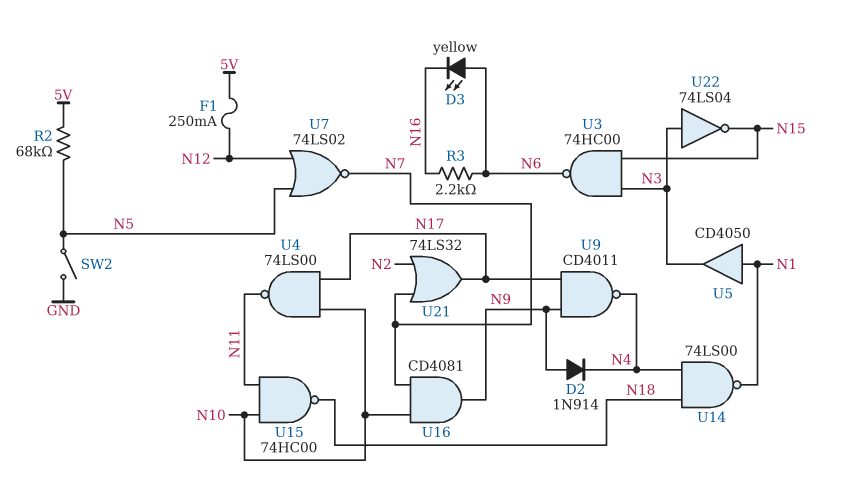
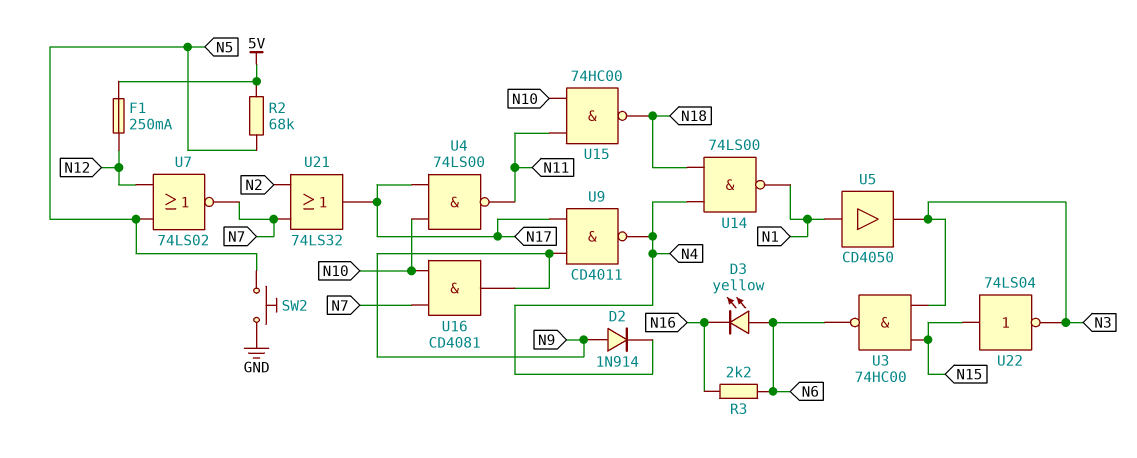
SW2: switch (GND, N5) -> button (GND, N5)
U22: NOT 74LS04 (in N3, out N15) -> NOT 74LS04 (in N15, out N3)

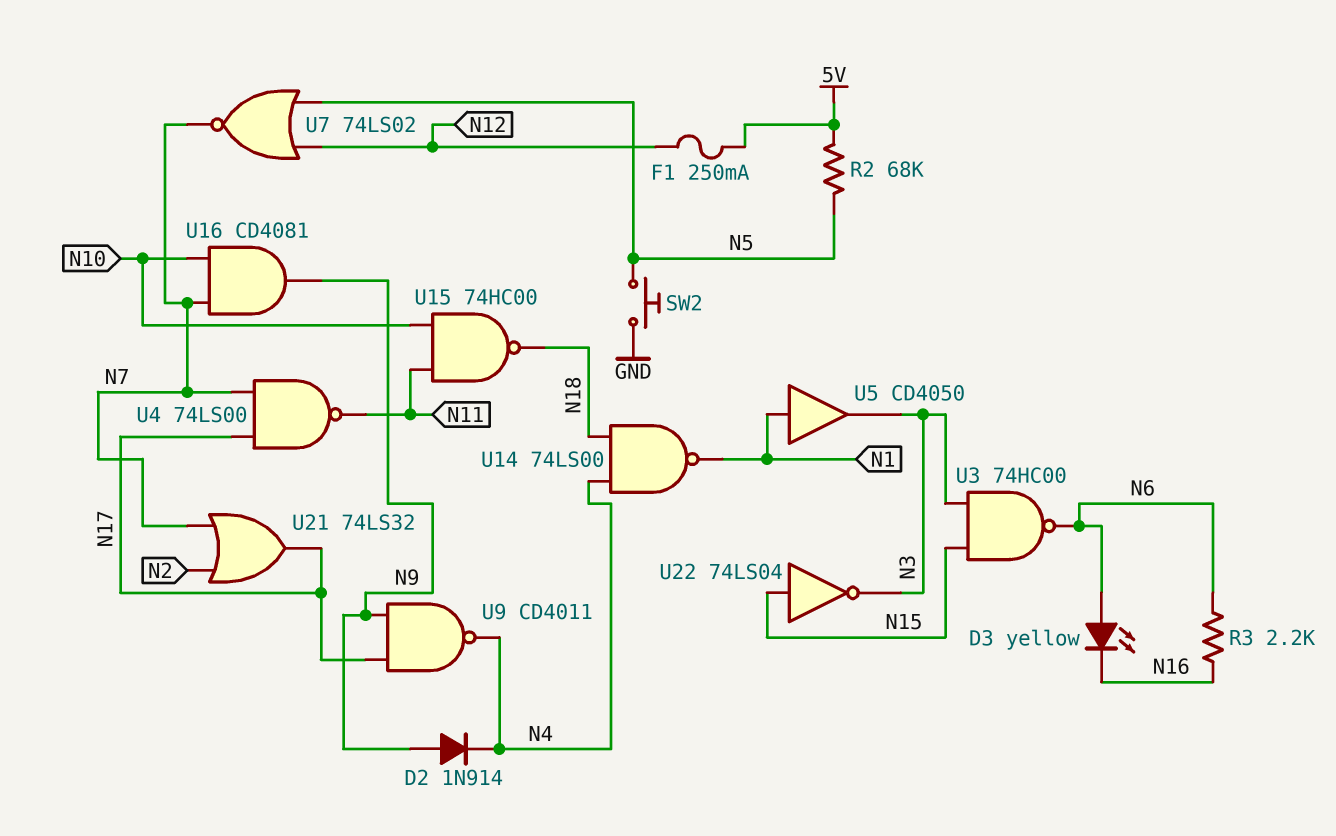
U4: NAND 74LS00 (in N10, in N17, out N11) -> NAND 74LS00 (in N7, in N17, out N11)

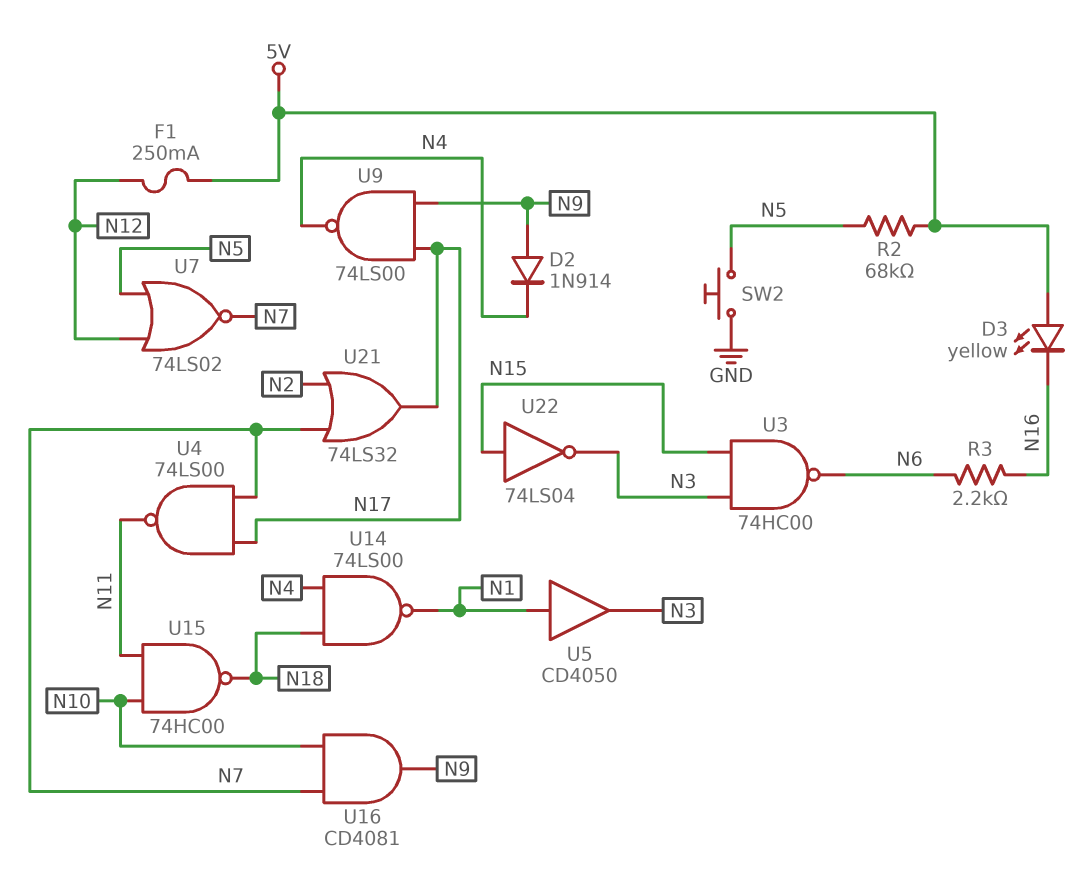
D3: LED yellow (A N6, K N16) -> LED yellow (A 5V, K N16)
U9: NAND CD4011 (in N9, in N17, out N4) -> NAND 74LS00 (in N9, in N17, out N4)

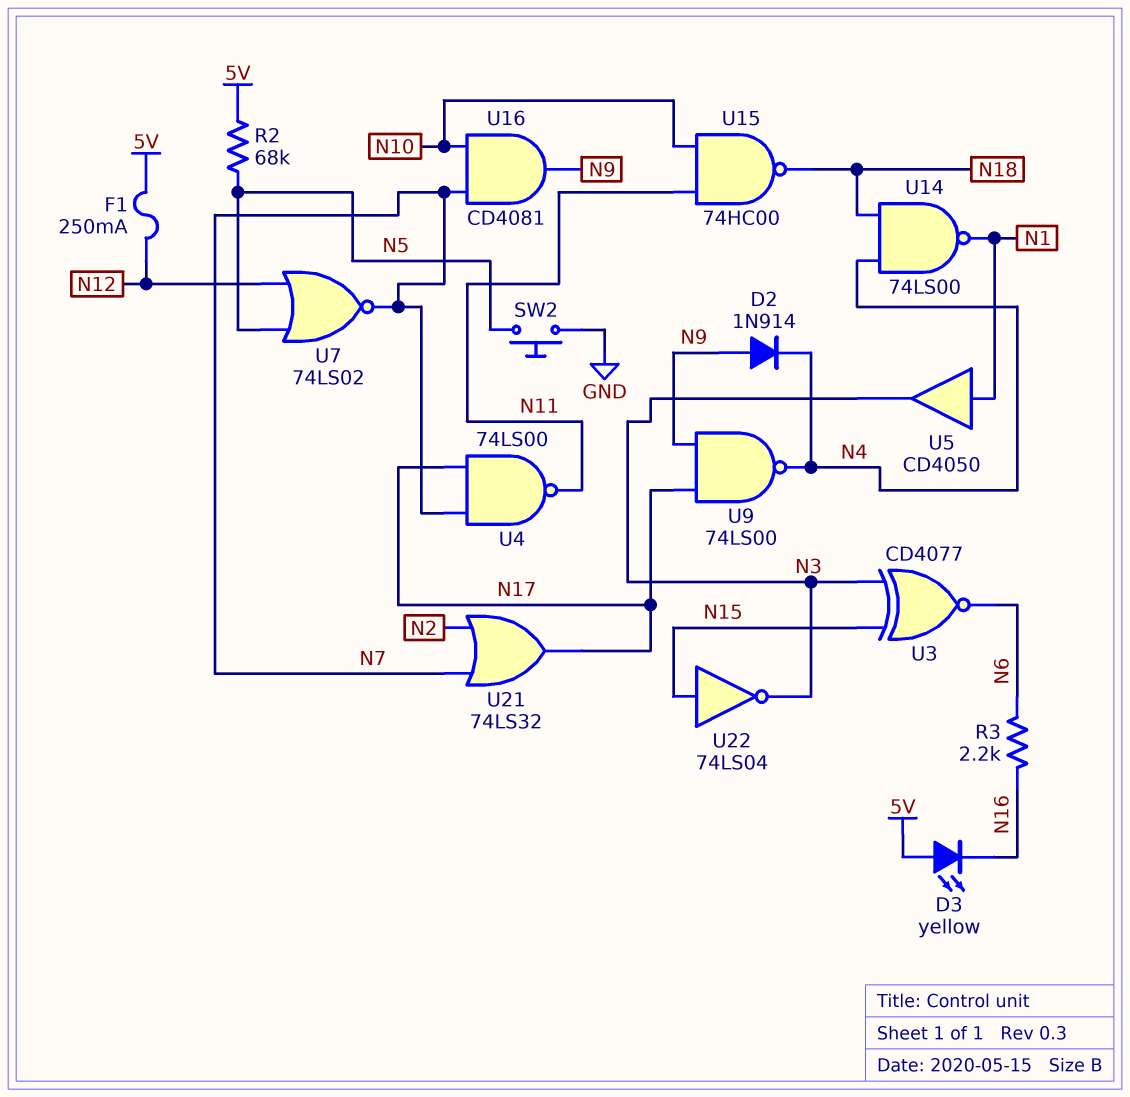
U3: NAND 74HC00 (in N3, in N15, out N6) -> XNOR CD4077 (in N3, in N15, out N6)

